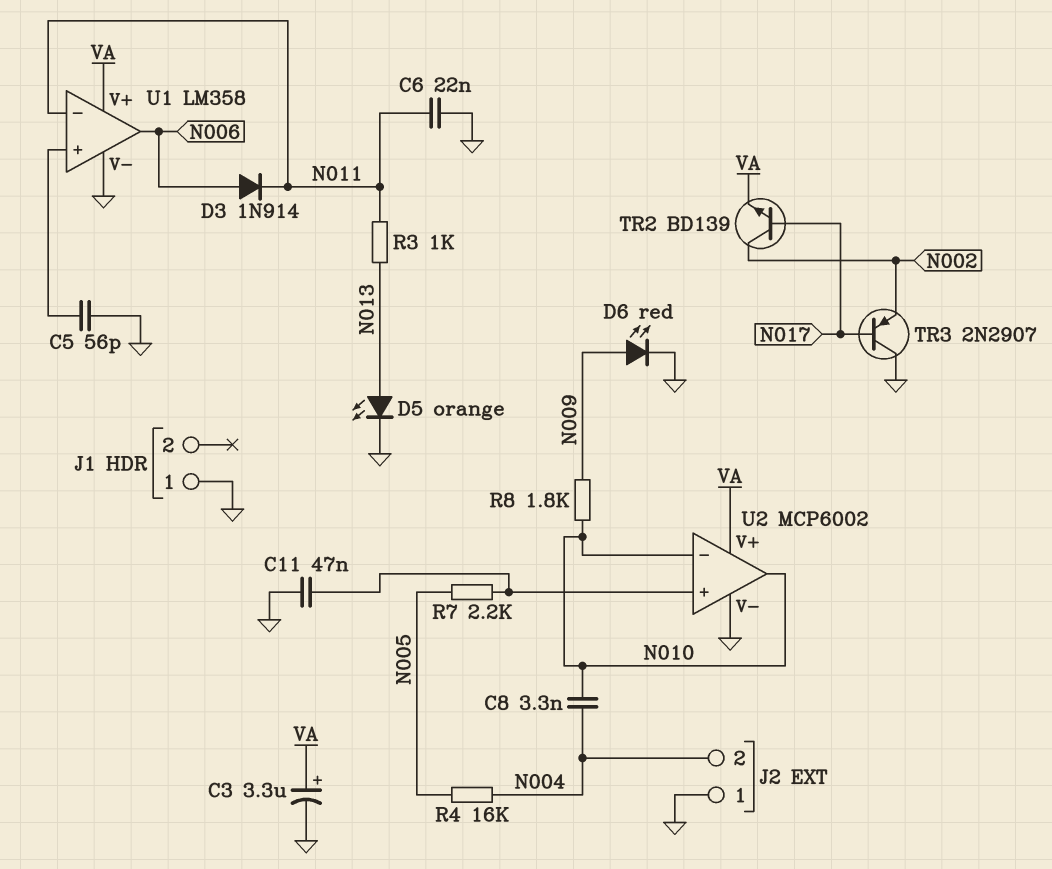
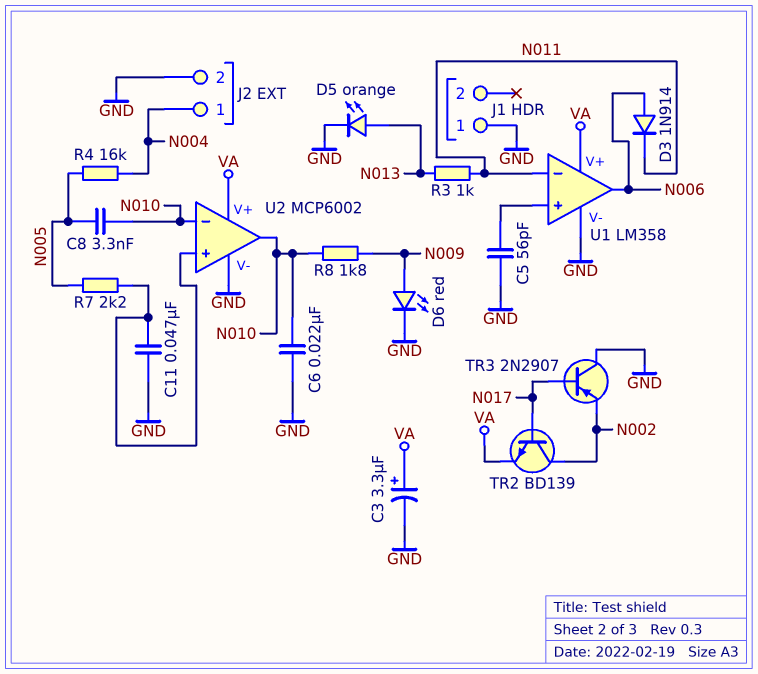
C6: 22nF (GND, N011) -> 22nF (GND, N010)
C8: 3.3nF (N004, N010) -> 3.3nF (N005, N010)
J2 pin 1: GND -> N004
J2 pin 2: N004 -> GND

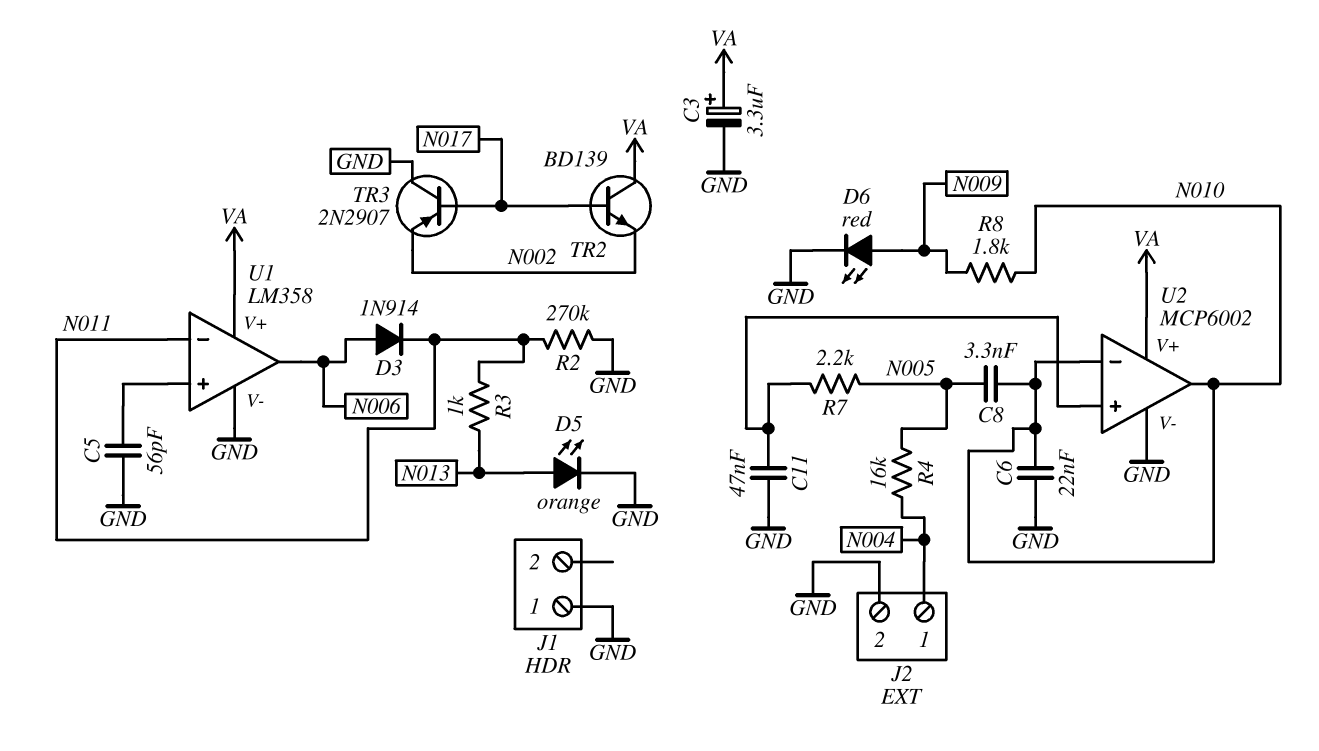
R2: none -> 270k (GND, N011)
TR2: NPN BD139 (B N017, C N002, E VA) -> NPN BD139 (B N017, C VA, E N002)

